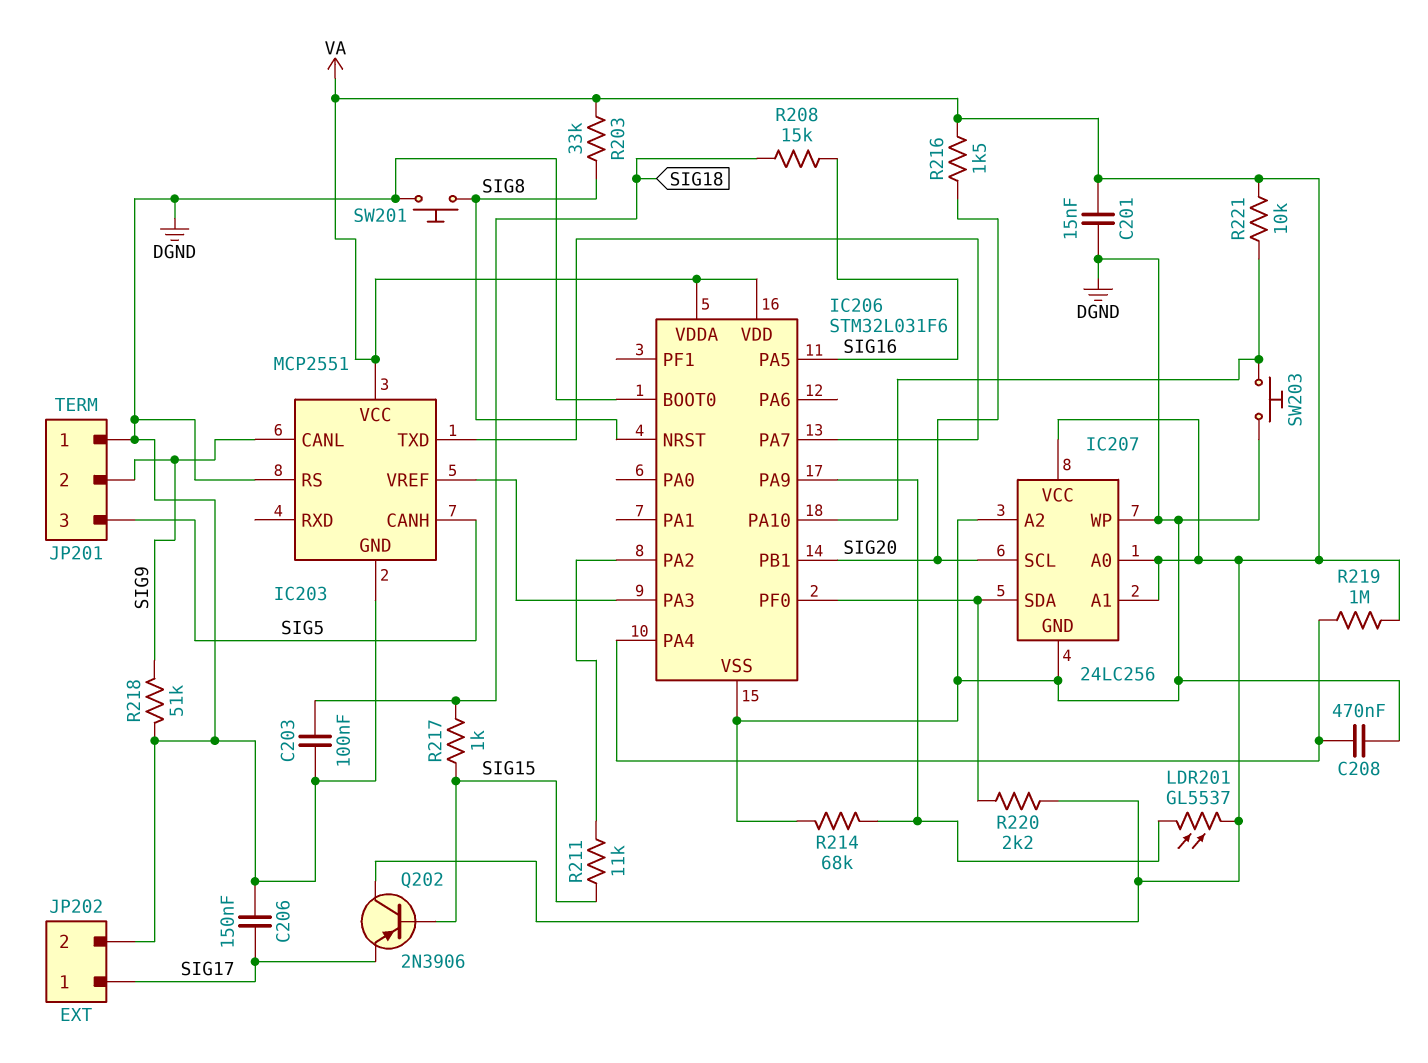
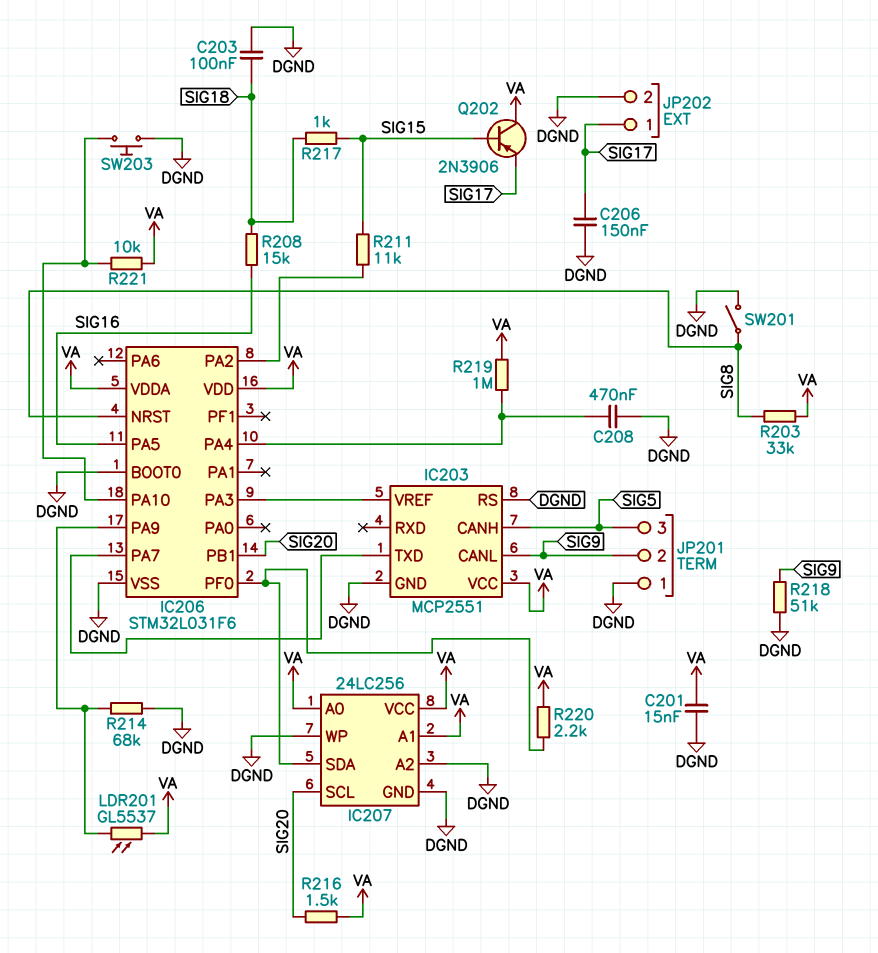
SW201: button (DGND, SIG8) -> switch (DGND, SIG8)

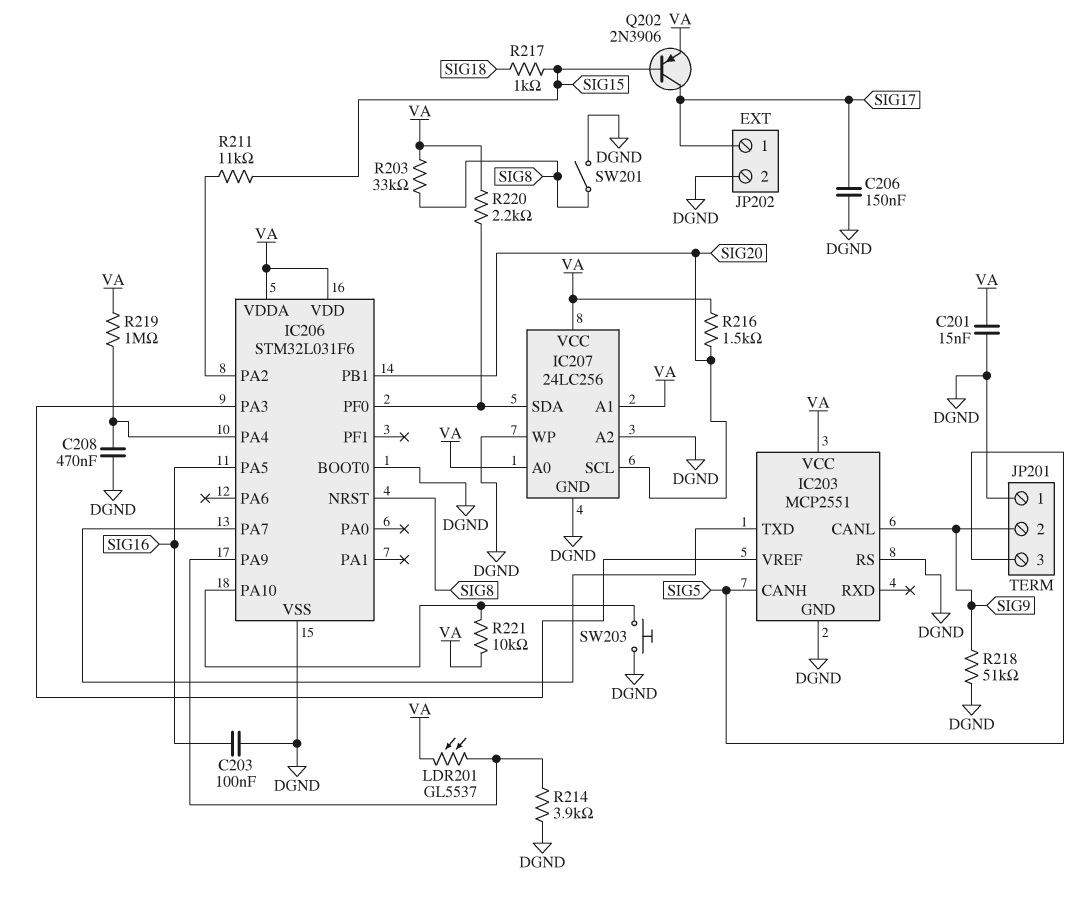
C203: 100nF (DGND, SIG18) -> 100nF (DGND, SIG16)
Q202: PNP 2N3906 (B SIG15, C VA, E SIG17) -> PNP 2N3906 (B SIG15, C SIG17, E VA)
R208: 15k (SIG16, SIG18) -> none
R214: 68k (DGND, IC206/PA9) -> 3.9k (DGND, IC206/PA9)

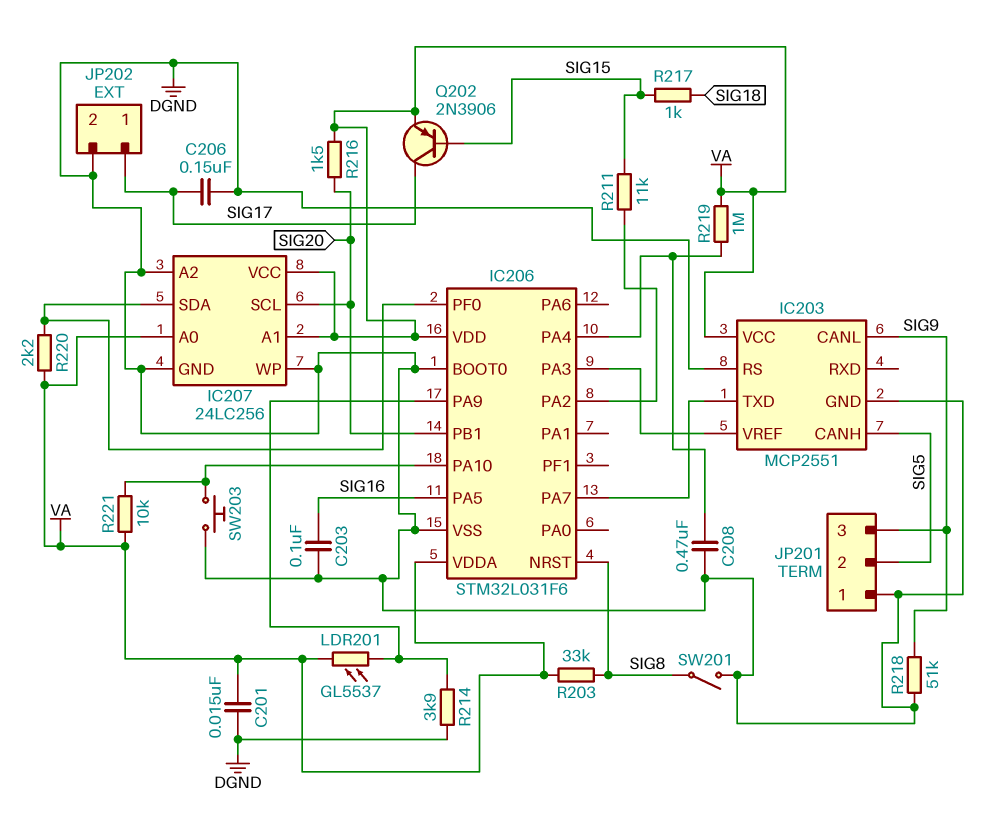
JP201 pin 2: SIG9 -> SIG5
JP201 pin 3: SIG5 -> SIG9

